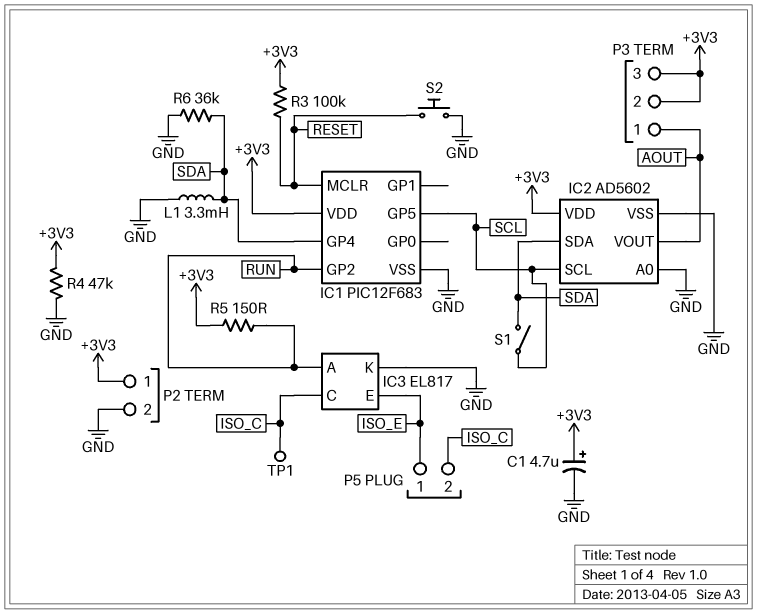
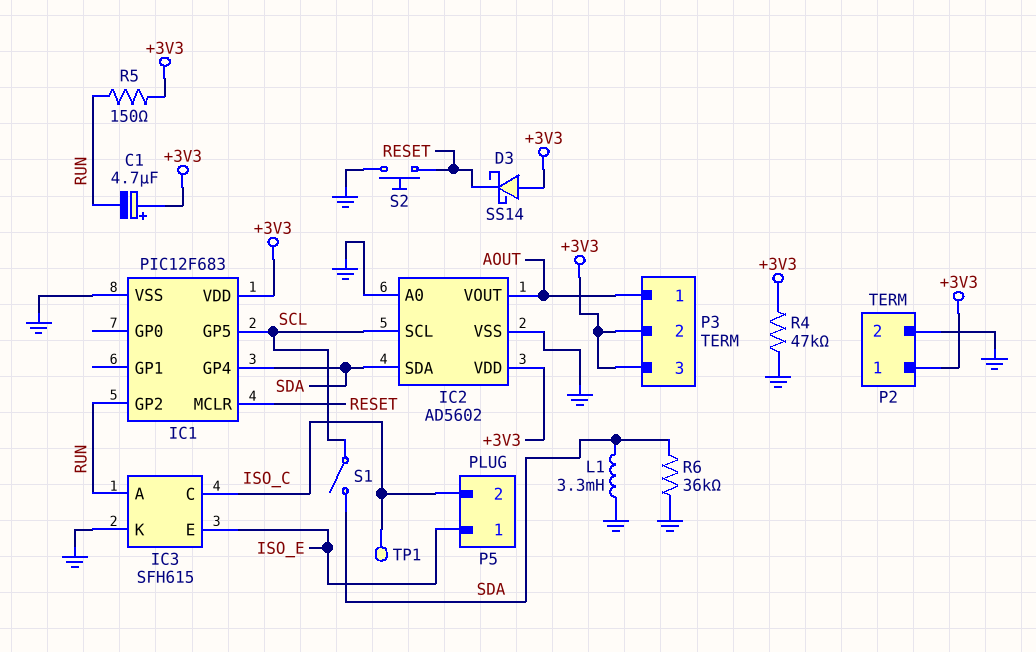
C1: 4.7uF (plus +3V3, minus GND) -> 4.7uF (plus +3V3, minus RUN)
D3: none -> schottky SS14 (A +3V3, K RESET)
IC3: EL817 -> SFH615
R3: 100k (+3V3, RESET) -> none

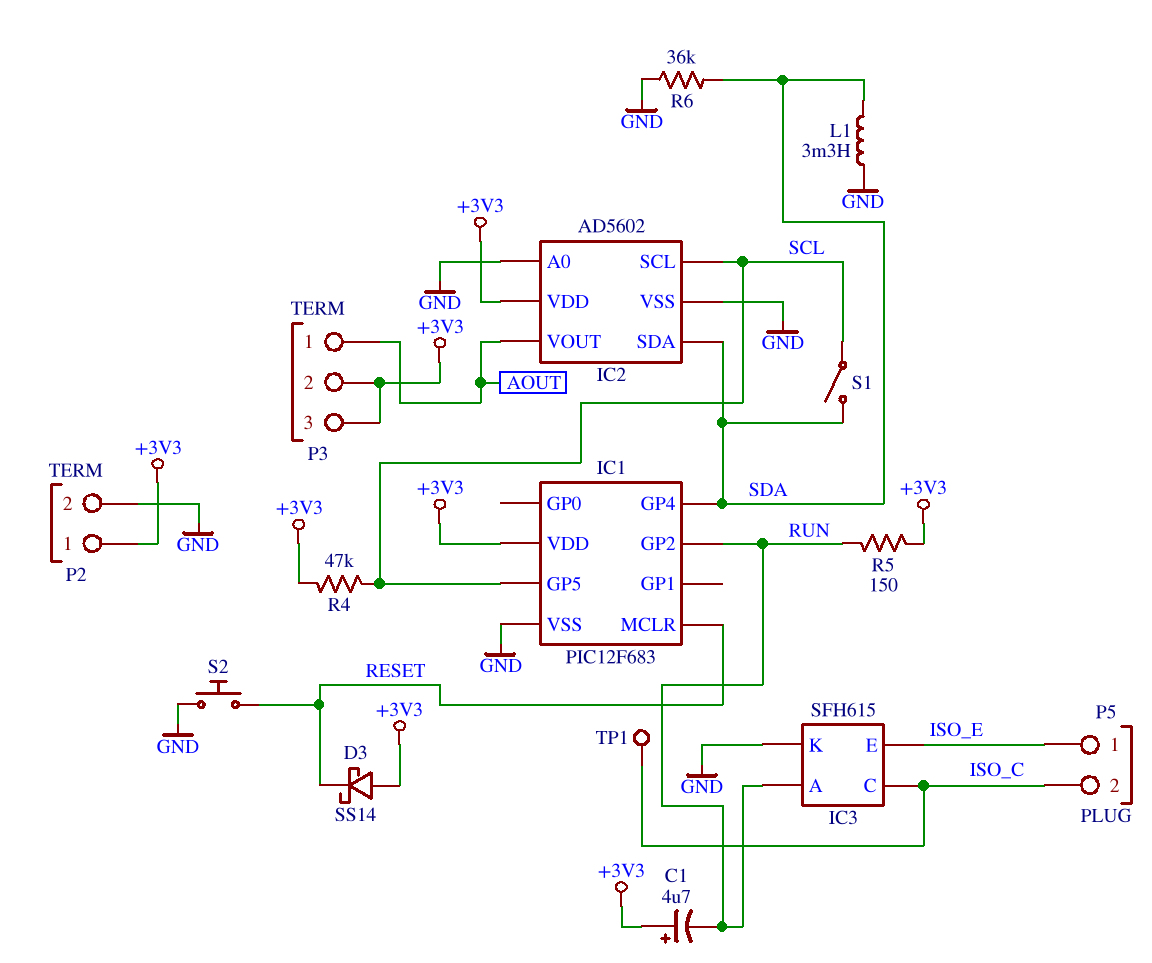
R4: 47k (+3V3, GND) -> 47k (+3V3, SCL)

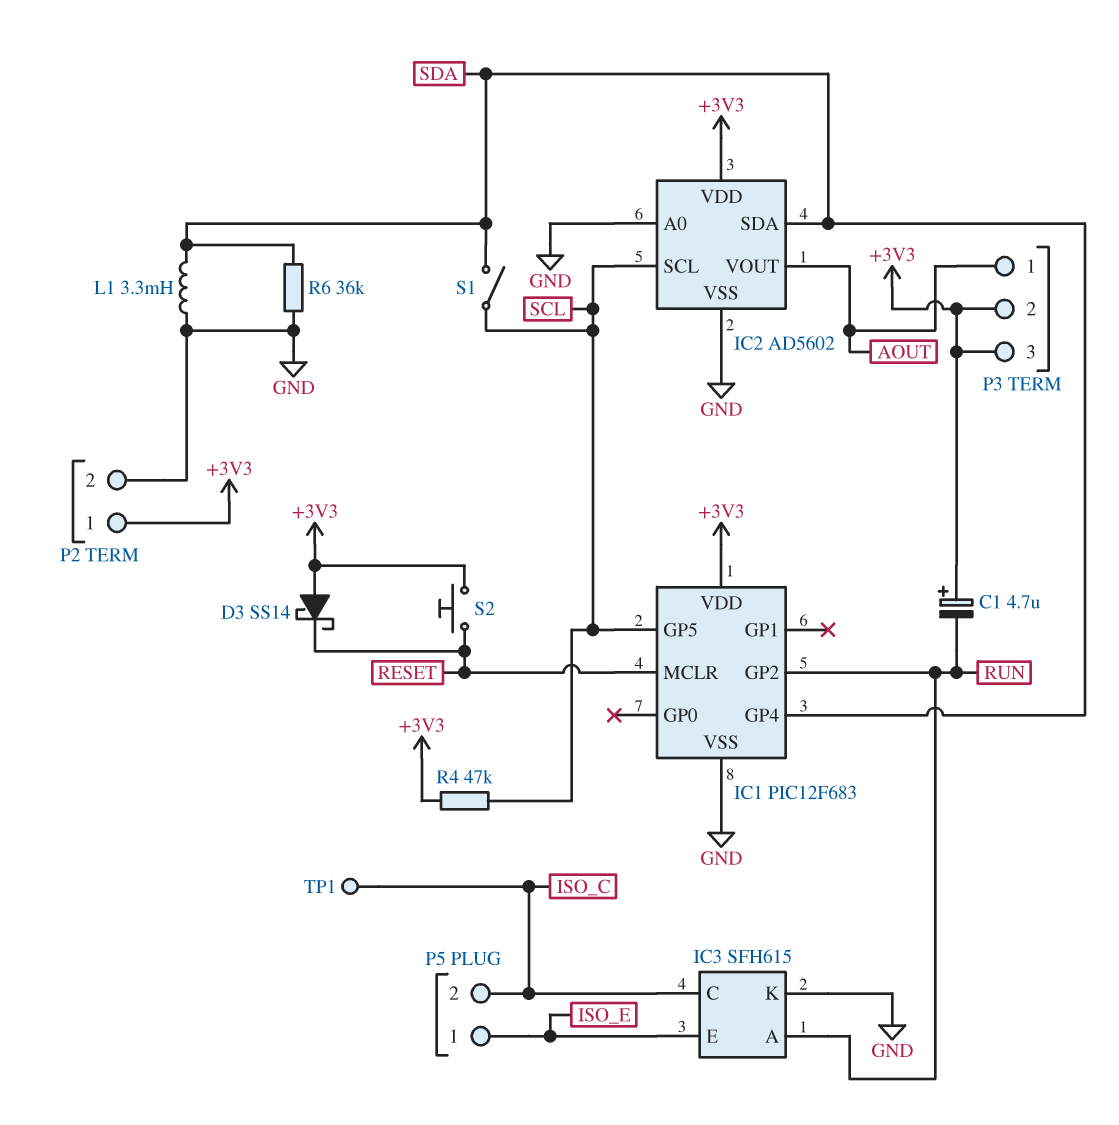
R5: 150 (+3V3, RUN) -> none
S2: button (GND, RESET) -> button (+3V3, RESET)

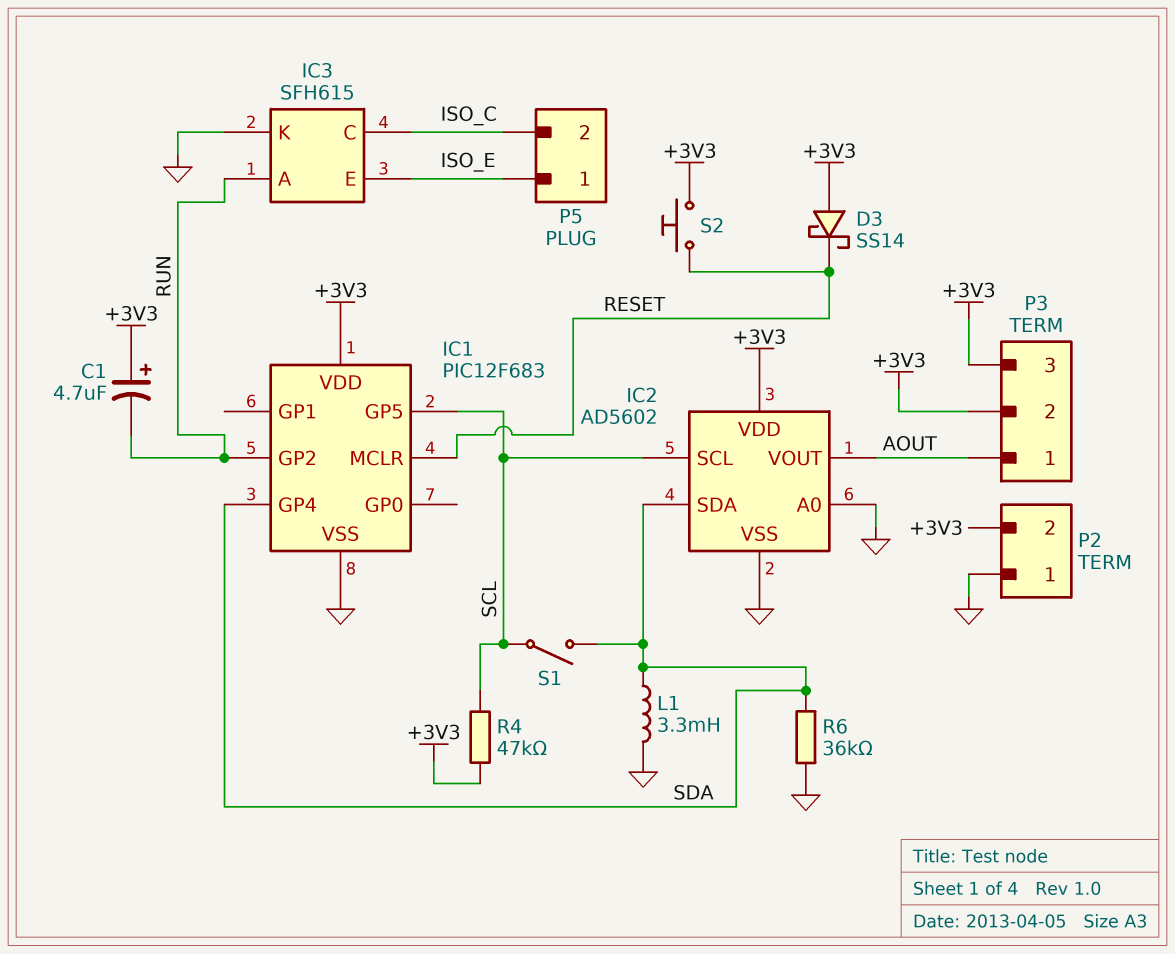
P2 pin 1: +3V3 -> GND
P2 pin 2: GND -> +3V3
TP1: test point (ISO_C) -> none

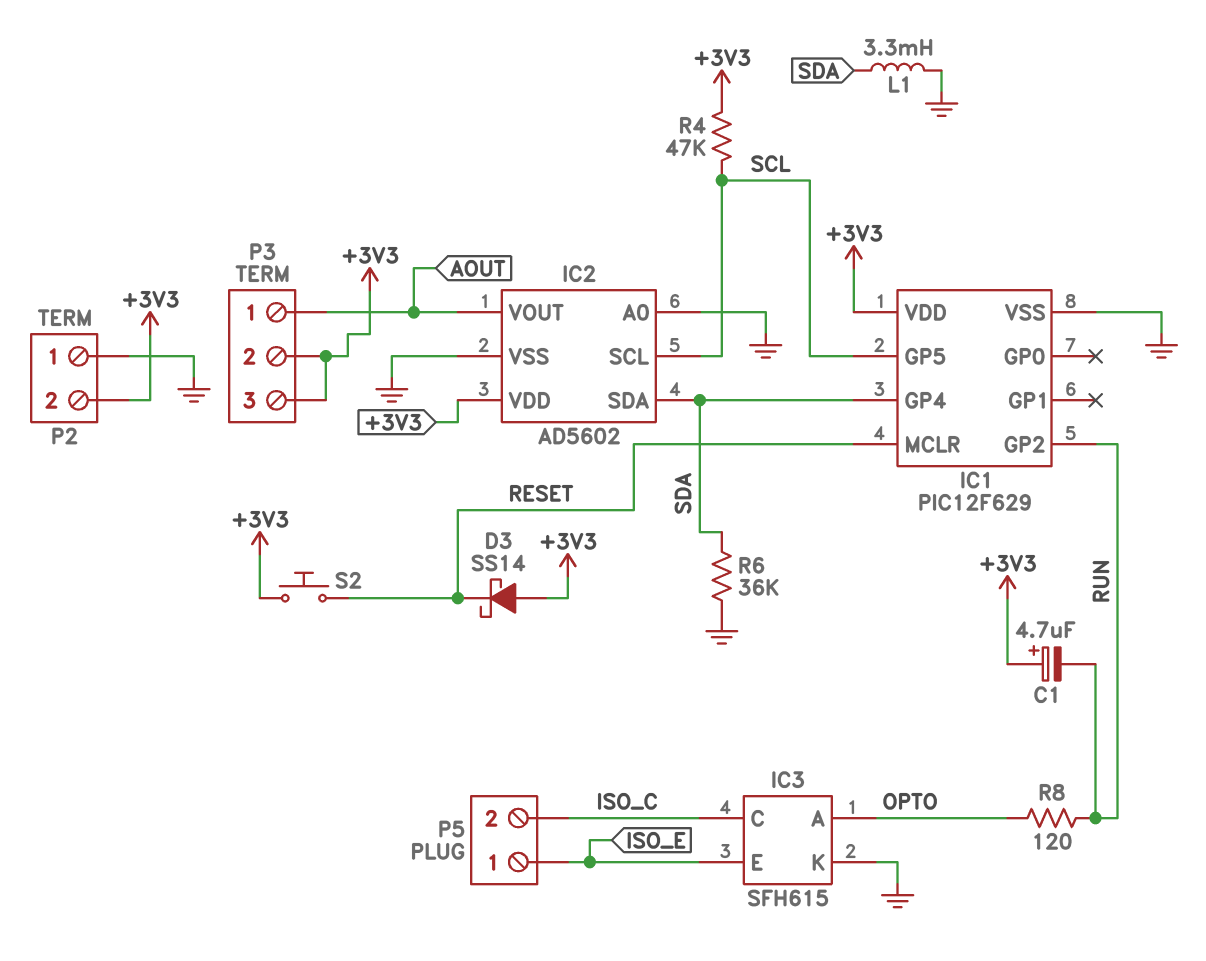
IC1: PIC12F683 -> PIC12F629
IC3 pin A: RUN -> OPTO
R8: none -> 120 (OPTO, RUN)
S1: switch (SCL, SDA) -> none

